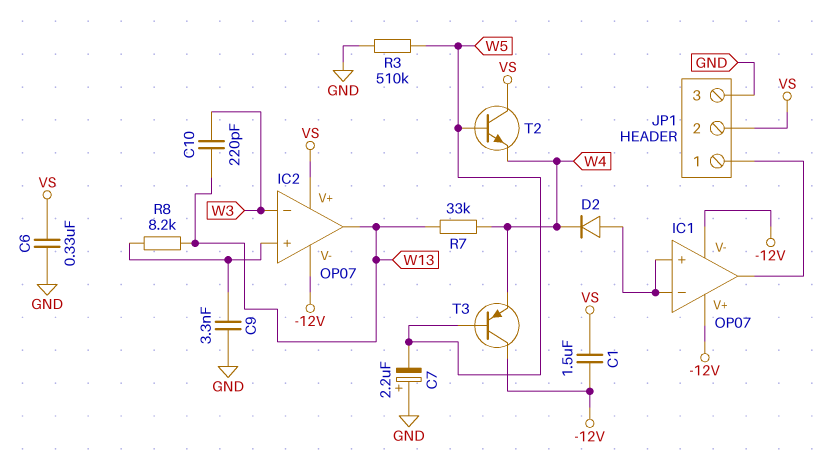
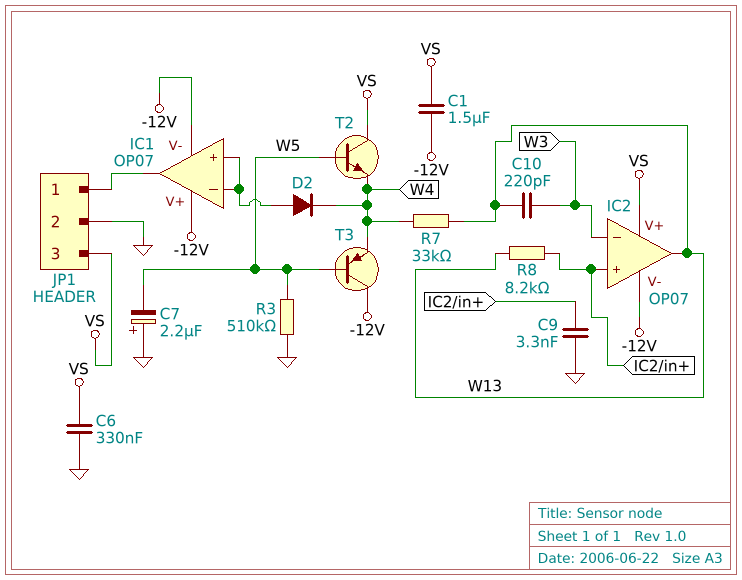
JP1 pin 2: VS -> GND
JP1 pin 3: GND -> VS

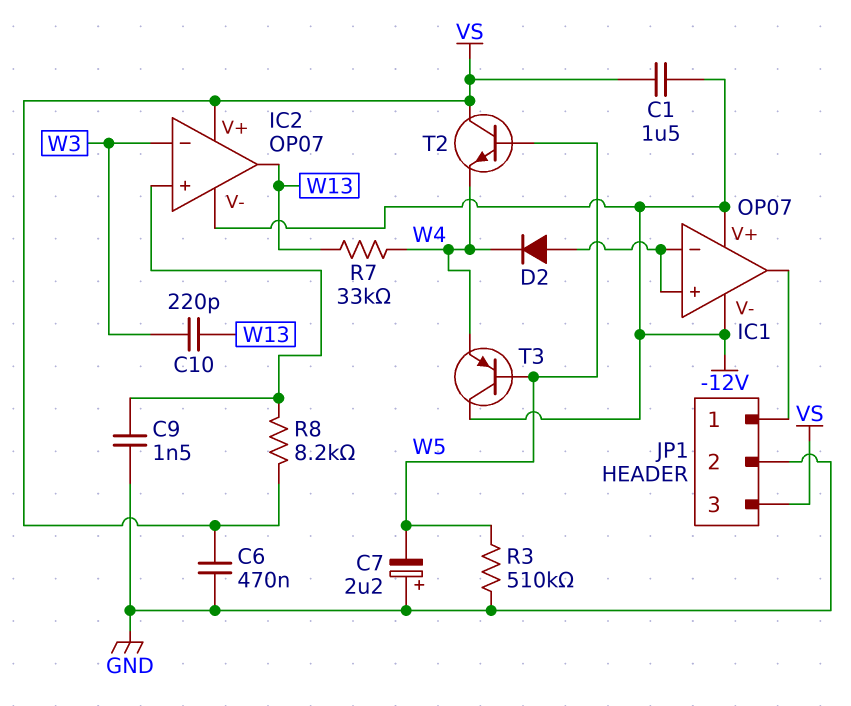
C6: 330nF (GND, VS) -> 470nF (GND, VS)
C9: 3.3nF (GND, IC2/in+) -> 1.5nF (GND, IC2/in+)
R8: 8.2k (IC2/in+, W13) -> 8.2k (IC2/in+, VS)

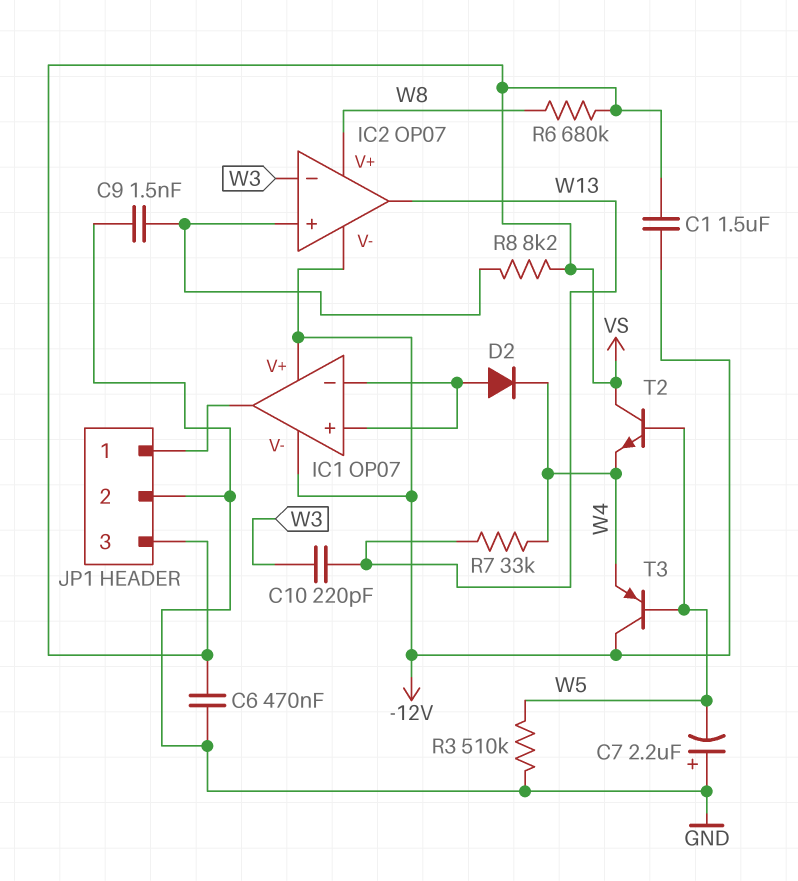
IC2 pin V+: VS -> W8
R6: none -> 680k (VS, W8)

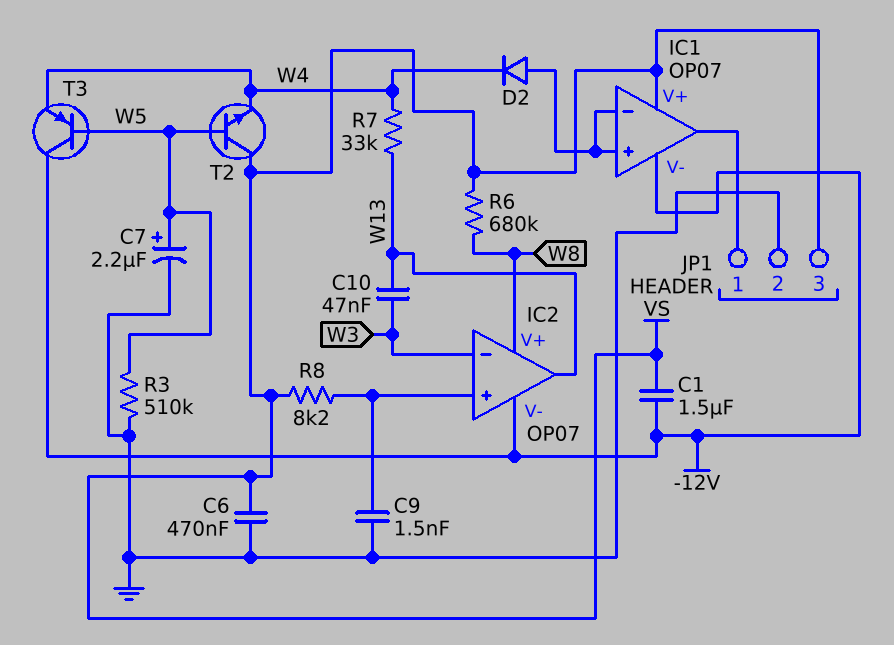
C7: 2.2uF (plus GND, minus W5) -> 2.2uF (plus W5, minus GND)
C10: 220pF (W3, W13) -> 47nF (W3, W13)
IC1 pin V+: -12V -> VS

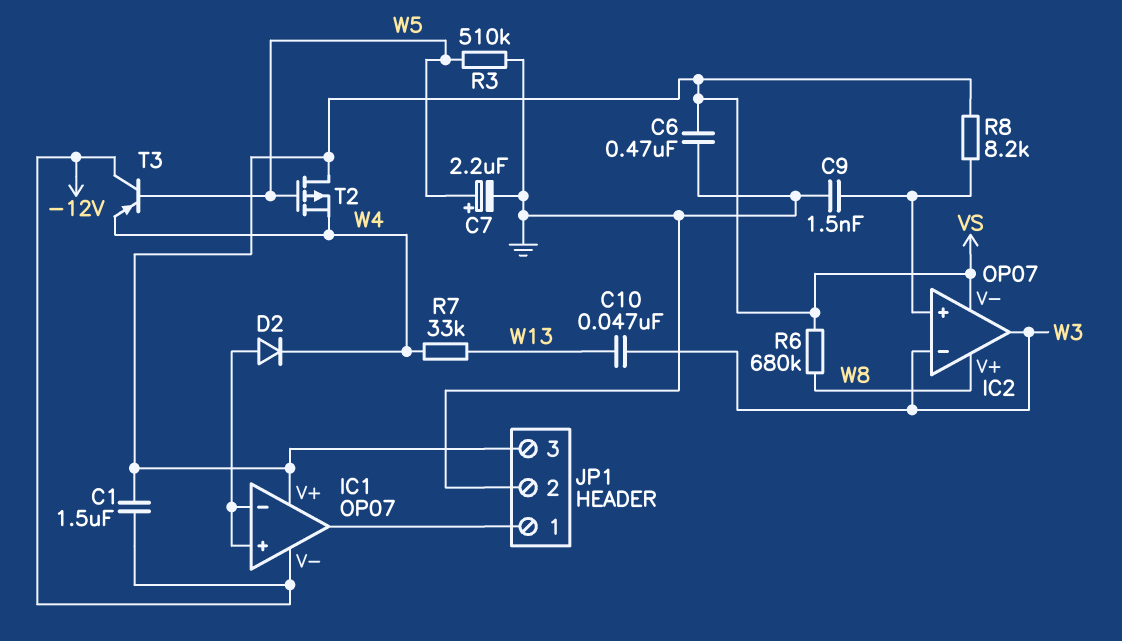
IC2 pin V-: -12V -> VS
IC2 pin out: W13 -> W3
T2: NPN (B W5, C VS, E W4) -> PMOS (G W5, D VS, S W4)

